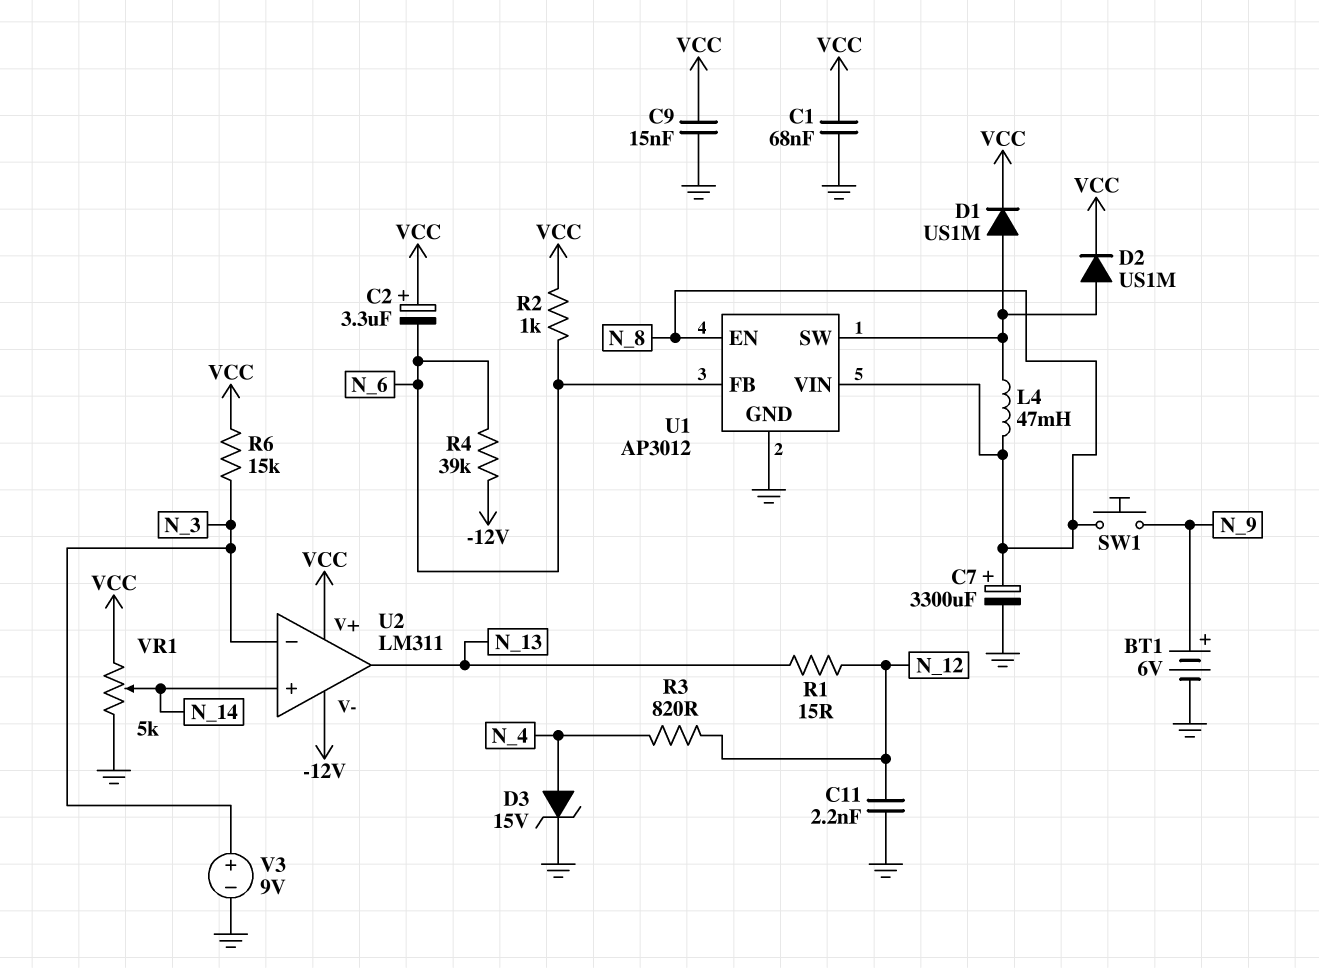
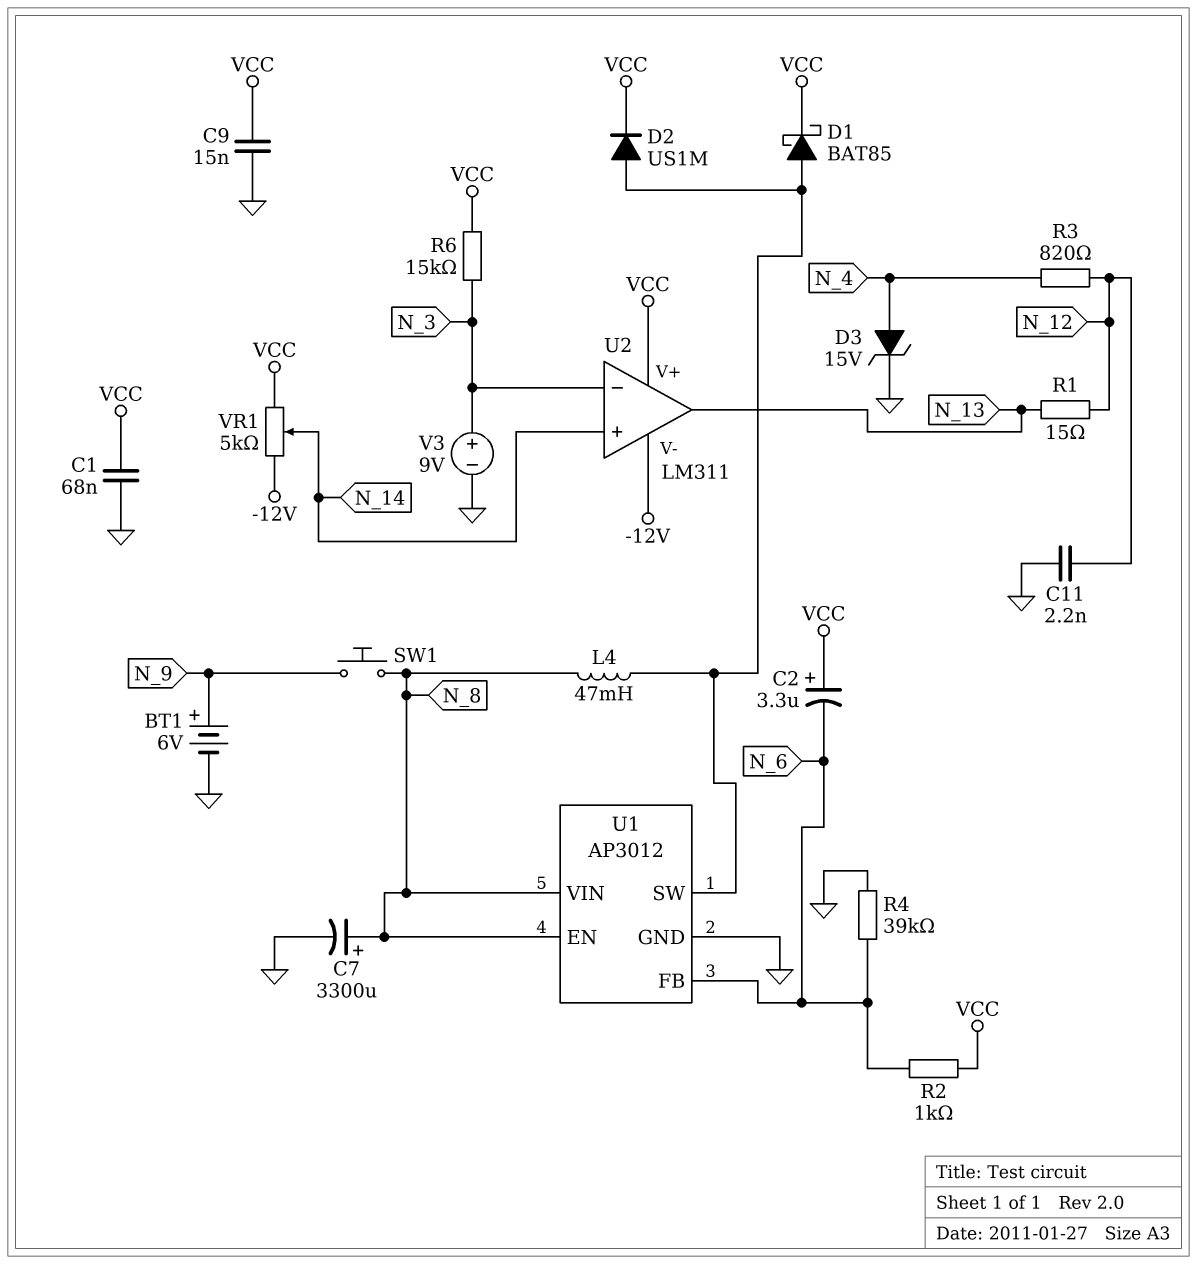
D1: diode US1M (A U1/SW, K VCC) -> schottky BAT85 (A U1/SW, K VCC)
R4: 39k (-12V, N_6) -> 39k (GND, N_6)
VR1: 5k (GND, VCC, wiper N_14) -> 5k (-12V, VCC, wiper N_14)

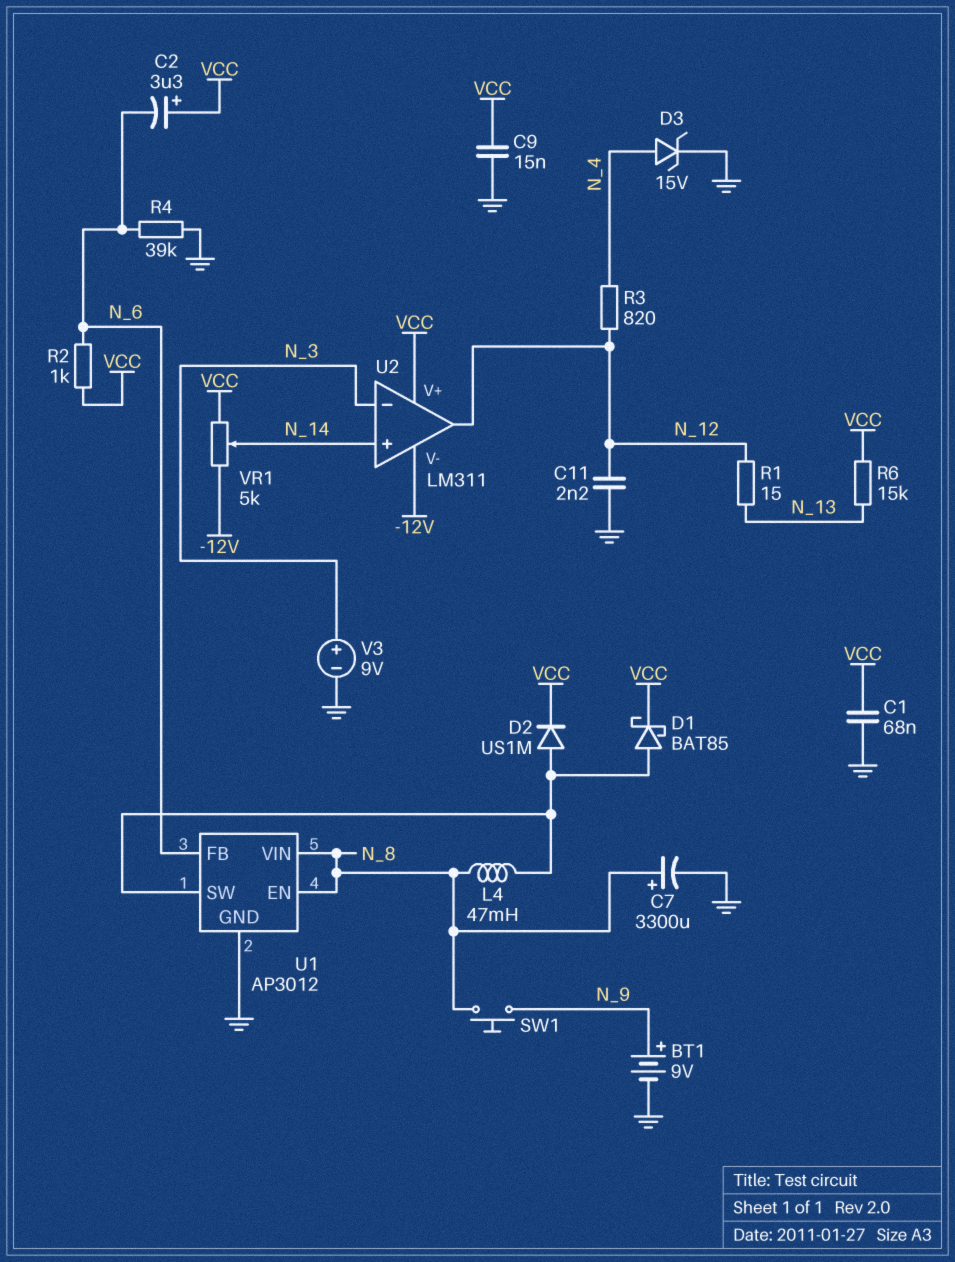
BT1: 6V (plus N_9, minus GND) -> 9V (plus N_9, minus GND)
R6: 15k (N_3, VCC) -> 15k (N_13, VCC)
U2 pin out: N_13 -> N_12

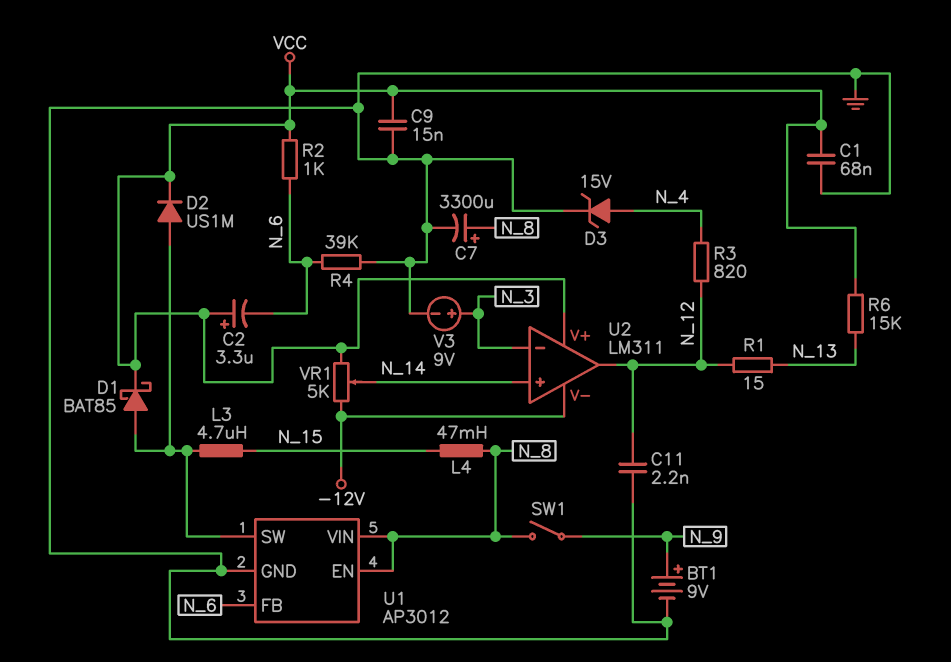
L3: none -> 4.7uH (N_15, U1/SW)
L4: 47mH (N_8, U1/SW) -> 47mH (N_8, N_15)
SW1: button (N_8, N_9) -> switch (N_8, N_9)

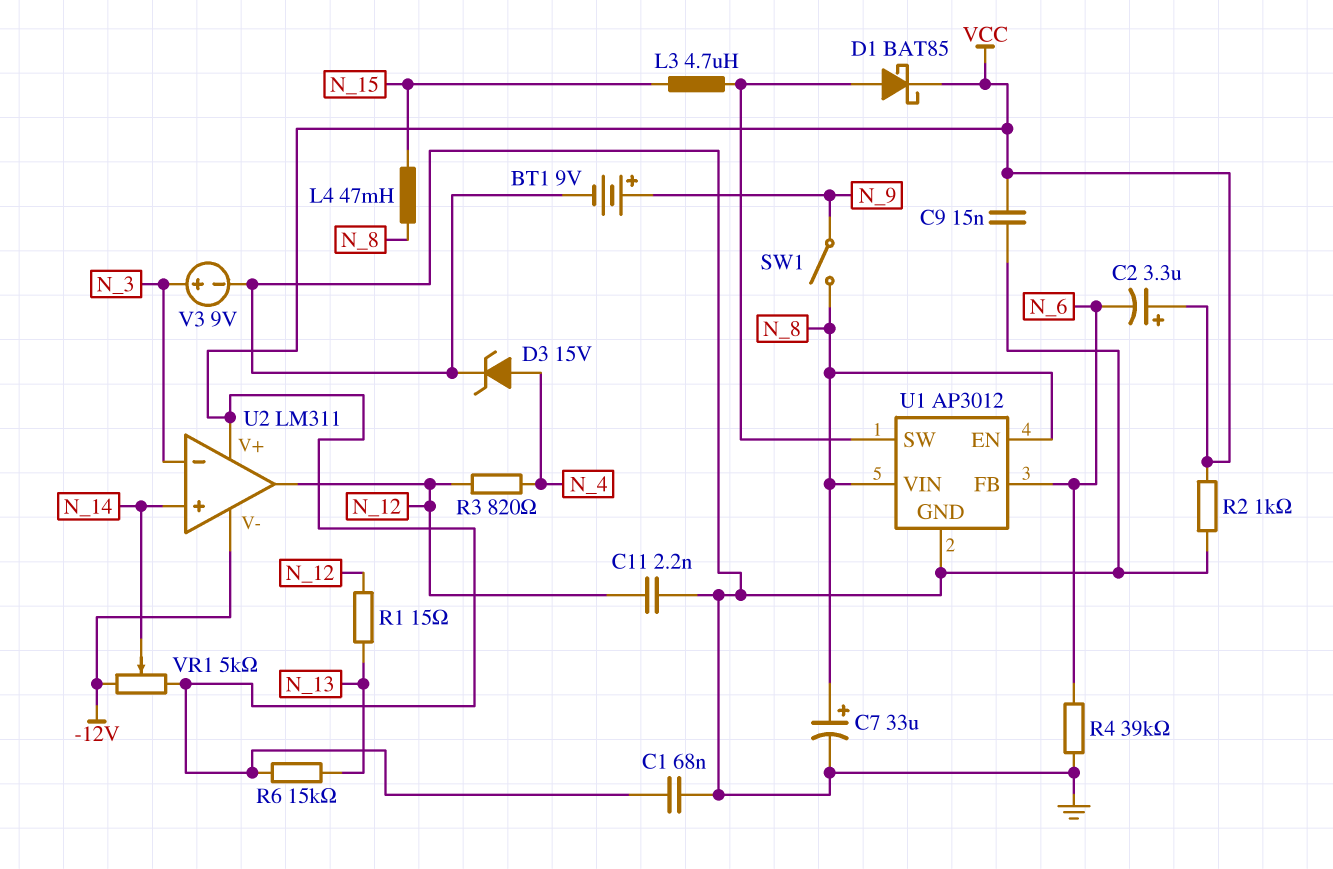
C7: 3300uF (plus N_8, minus GND) -> 33uF (plus N_8, minus GND)
D2: diode US1M (A U1/SW, K VCC) -> none
R2: 1k (N_6, VCC) -> 1k (GND, VCC)

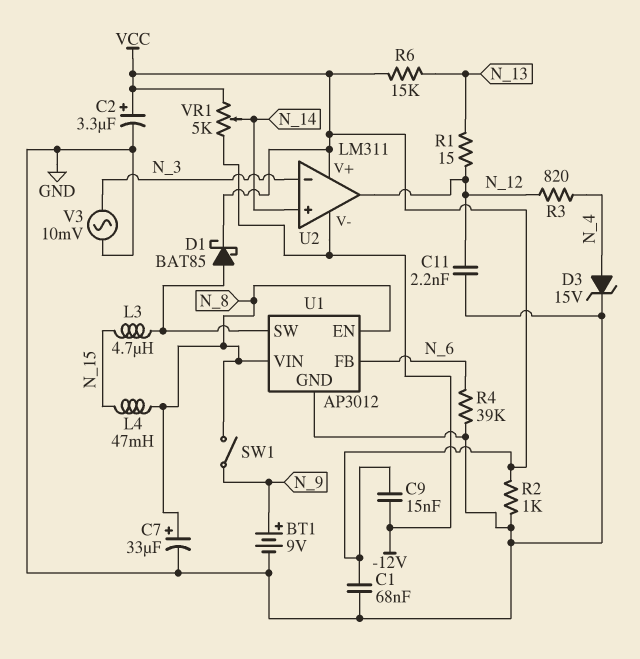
C2: 3.3uF (plus VCC, minus N_6) -> 3.3uF (plus VCC, minus GND)
C9: 15nF (GND, VCC) -> 15nF (-12V, VCC)
V3: 9V (plus N_3, minus GND) -> AC 10mV (GND, N_3)

